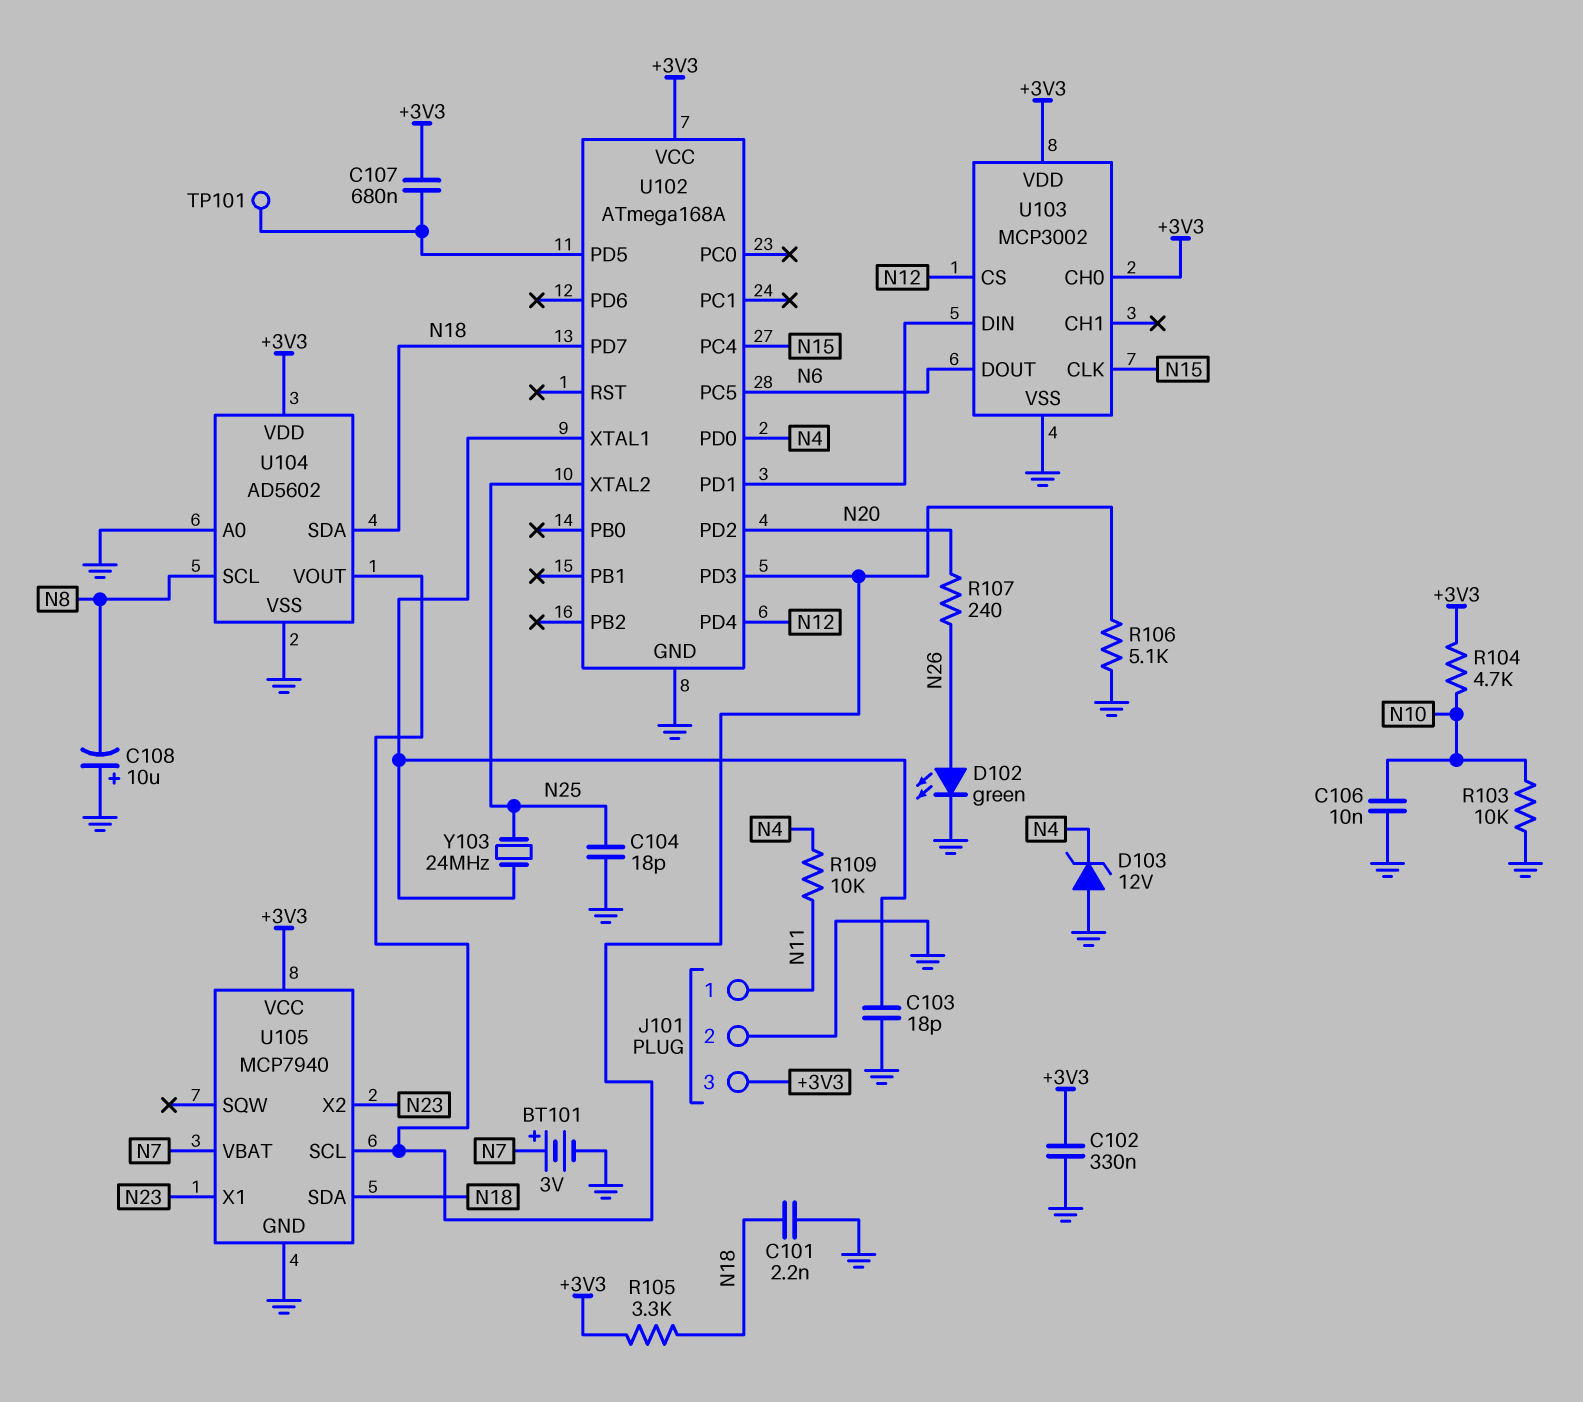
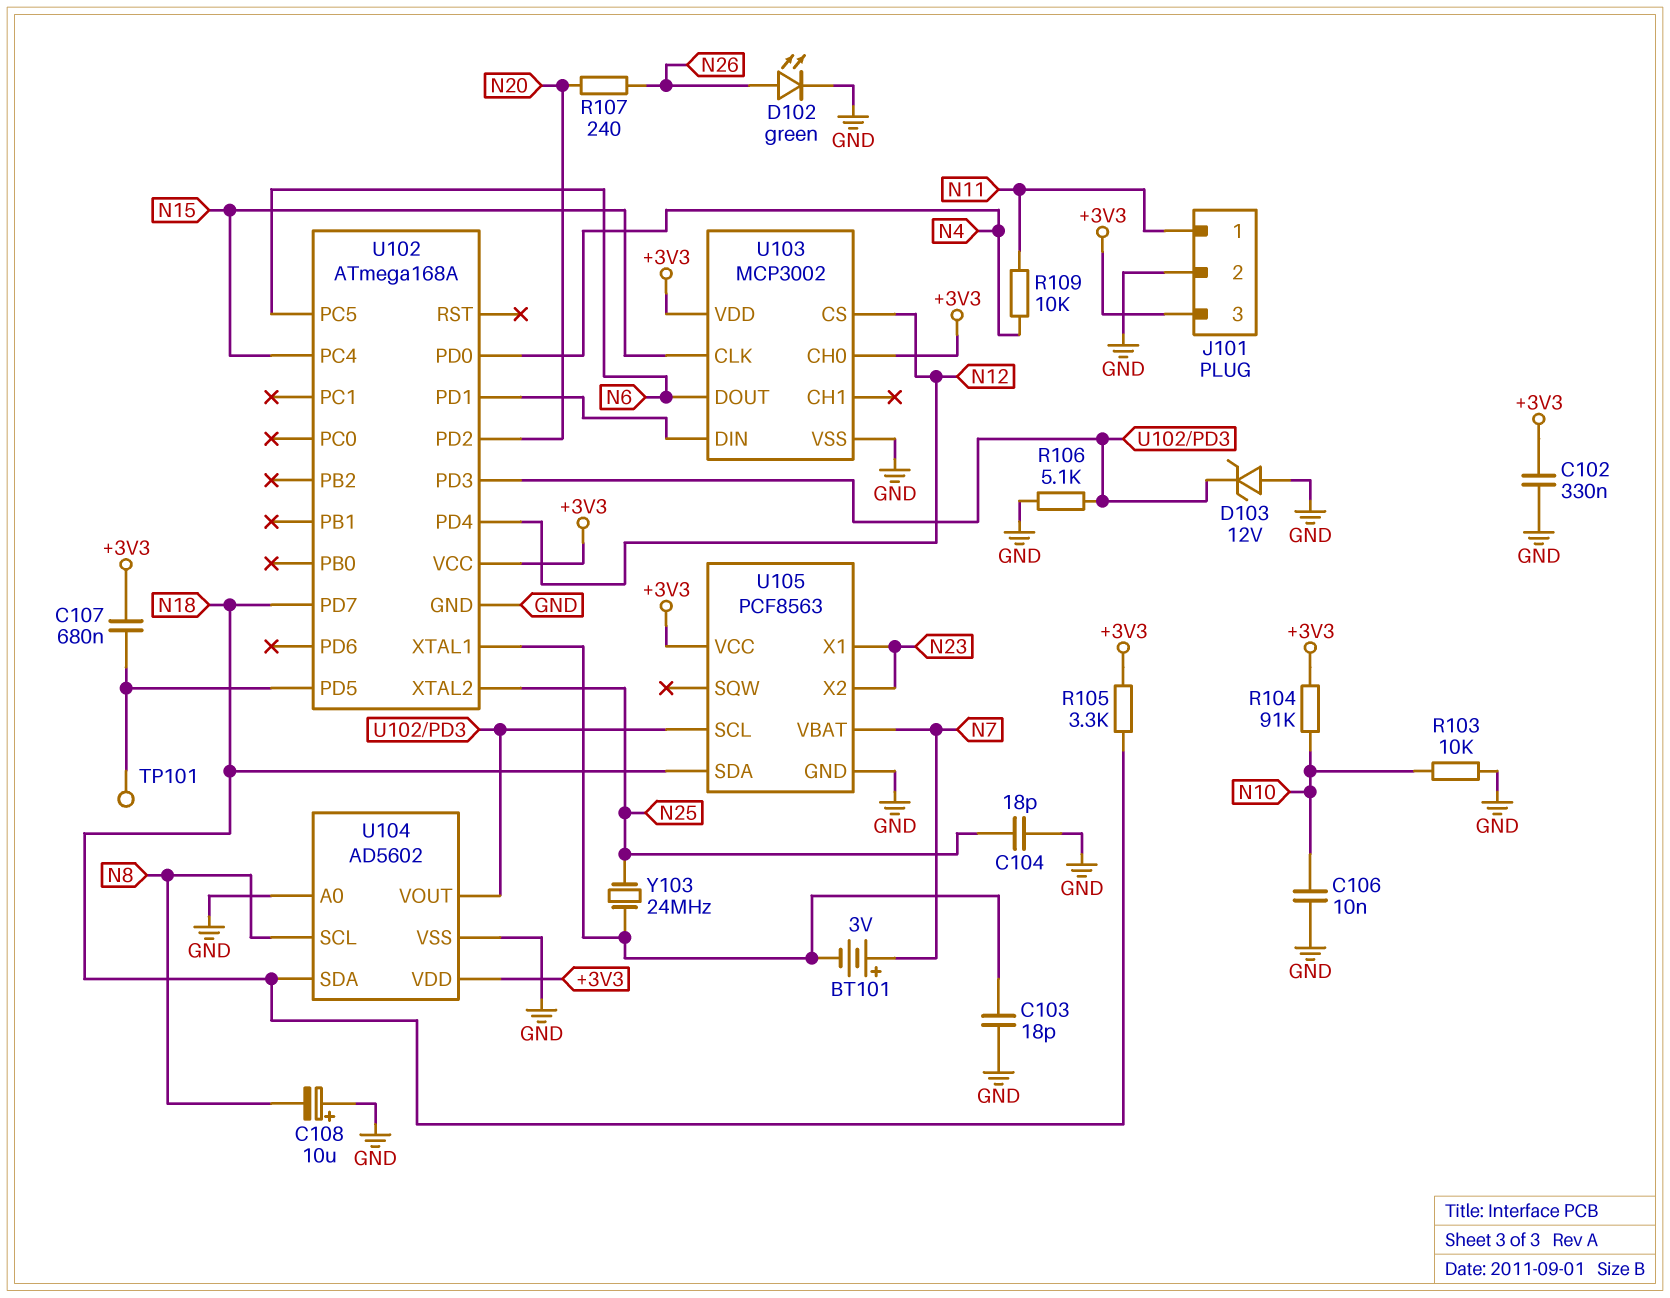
BT101: 3V (plus N7, minus GND) -> 3V (plus N7, minus U102/XTAL1)
C101: 2.2nF (GND, N18) -> none
D103: zener 12V (A GND, K N4) -> zener 12V (A GND, K U102/PD3)
R104: 4.7k (+3V3, N10) -> 91k (+3V3, N10)
U105: MCP7940 -> PCF8563

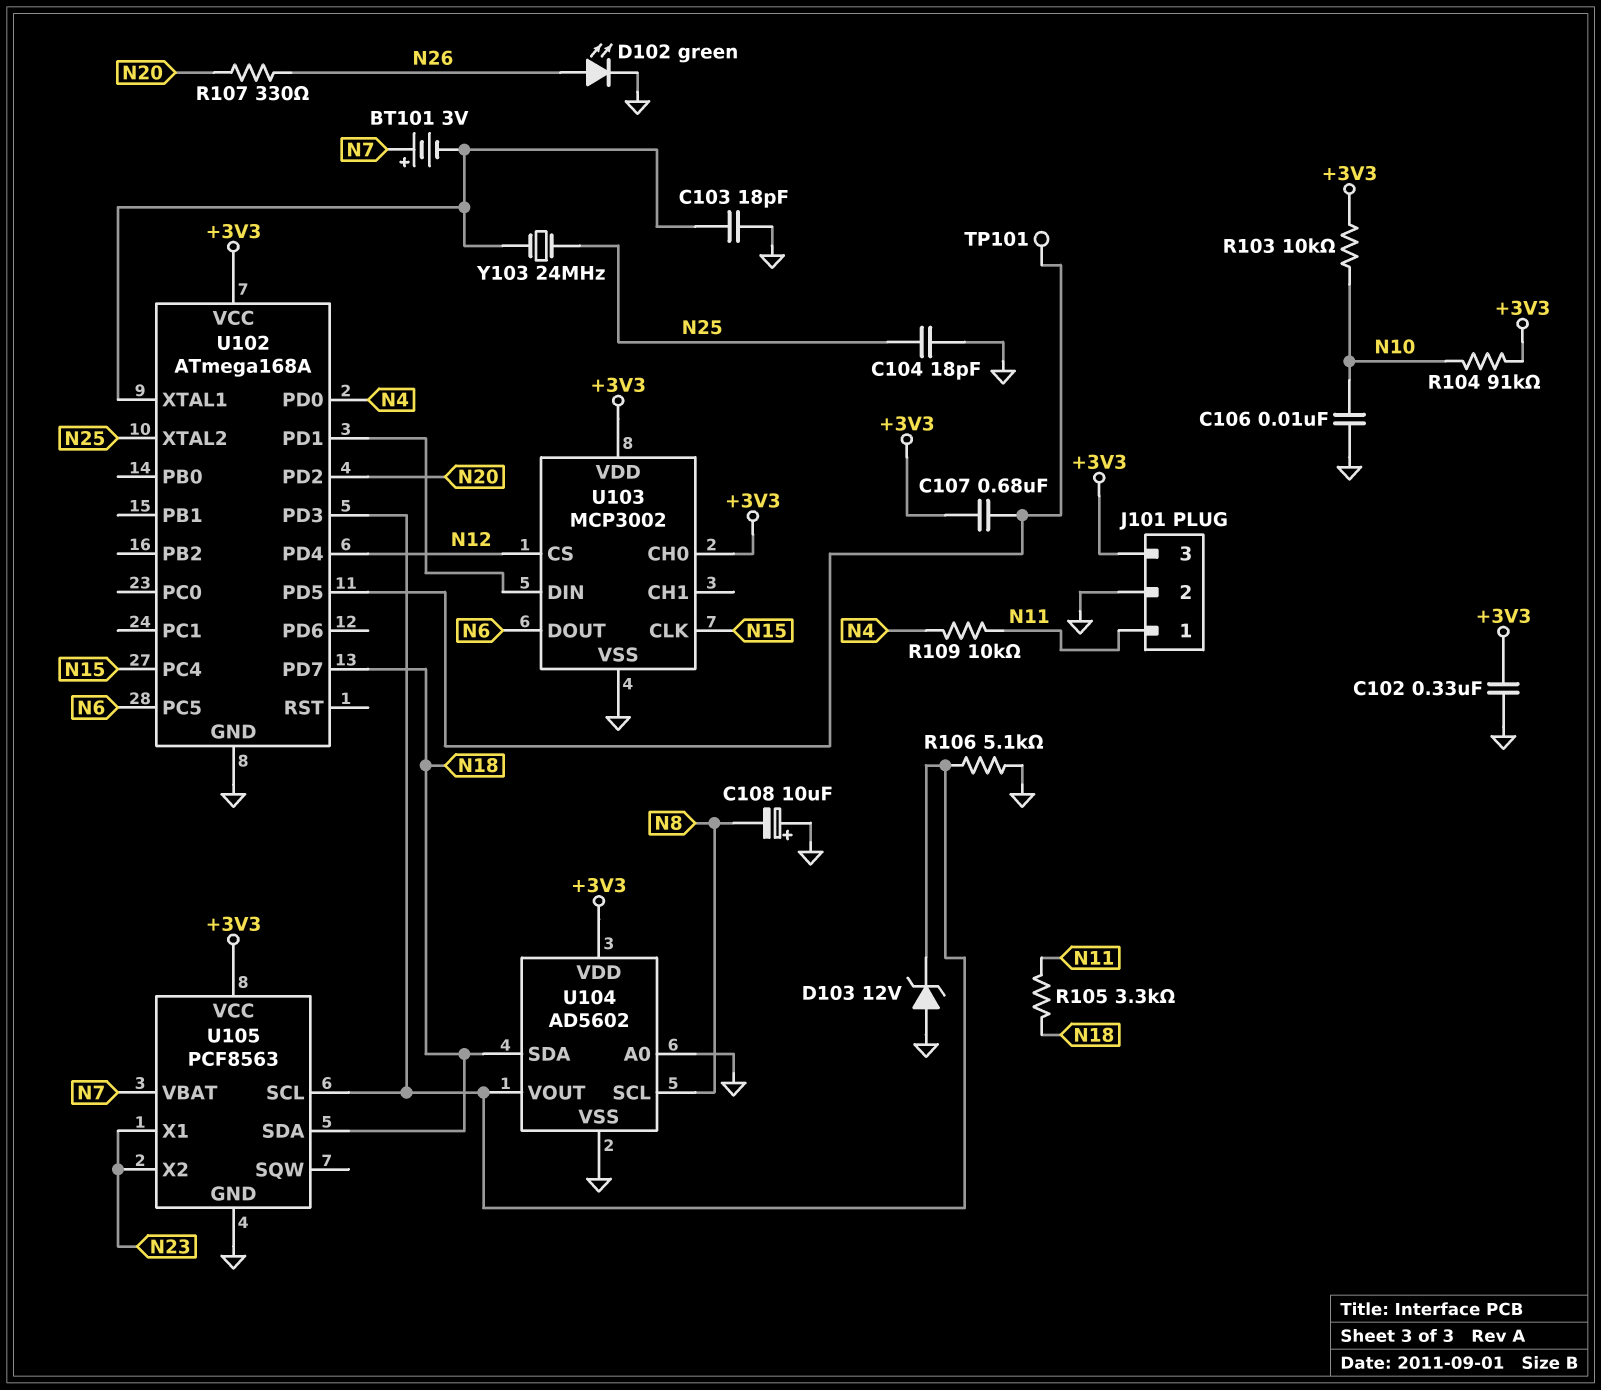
R103: 10k (GND, N10) -> 10k (+3V3, N10)
R105: 3.3k (+3V3, N18) -> 3.3k (N11, N18)
R107: 240 (N20, N26) -> 330 (N20, N26)

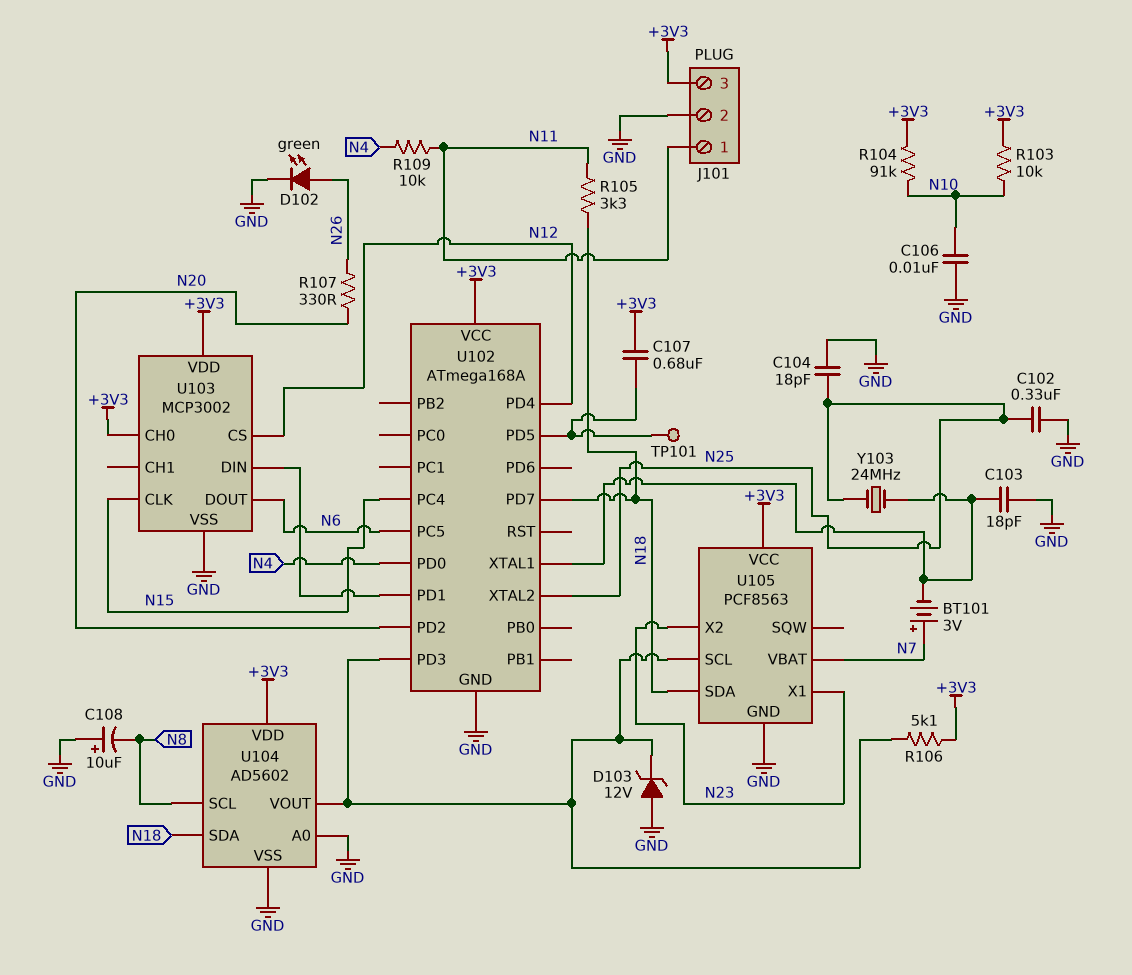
C102: 330nF (+3V3, GND) -> 330nF (GND, N25)
R106: 5.1k (GND, U102/PD3) -> 5.1k (+3V3, U102/PD3)

